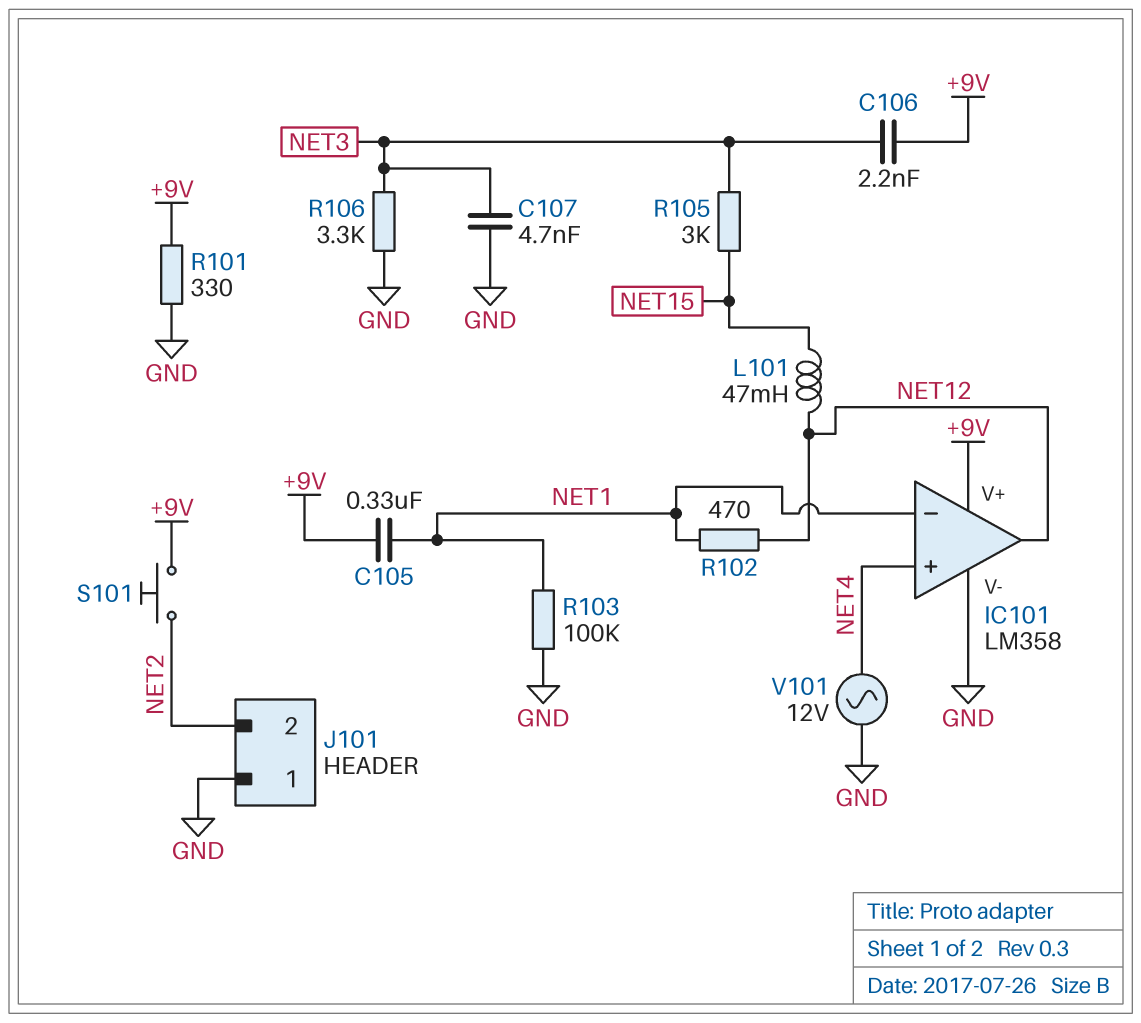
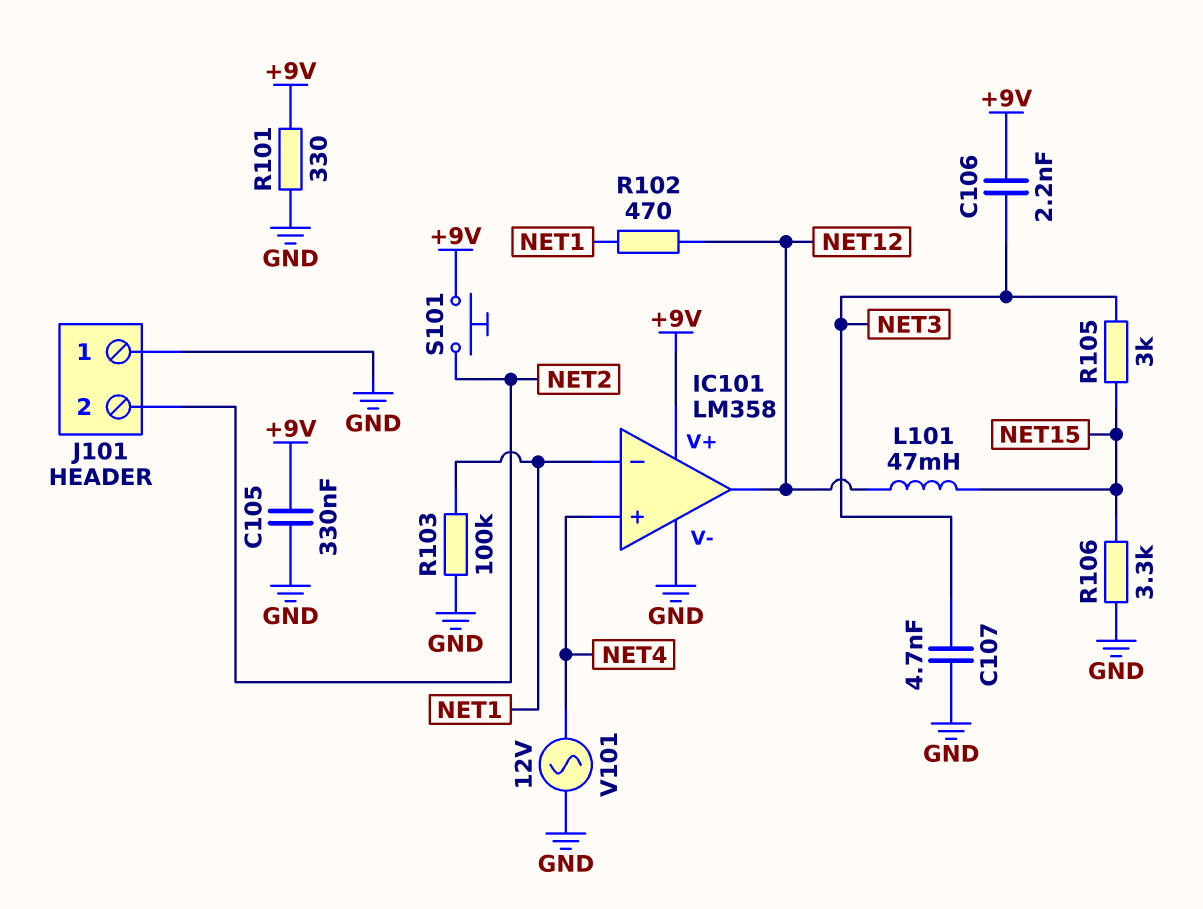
C105: 330nF (+9V, NET1) -> 330nF (+9V, GND)
R106: 3.3k (GND, NET3) -> 3.3k (GND, NET15)

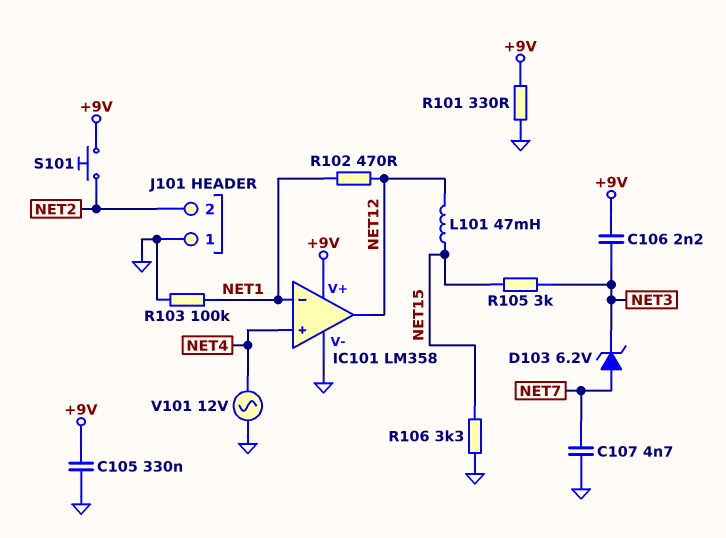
C107: 4.7nF (GND, NET3) -> 4.7nF (GND, NET7)
D103: none -> zener 6.2V (A NET7, K NET3)

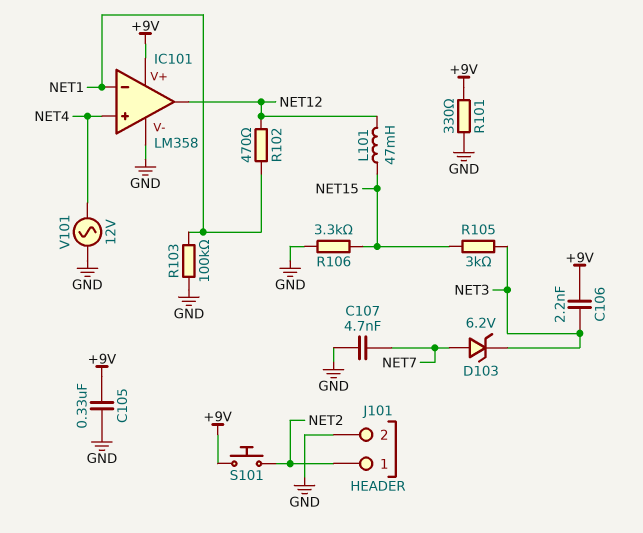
J101 pin 1: GND -> NET2
J101 pin 2: NET2 -> GND

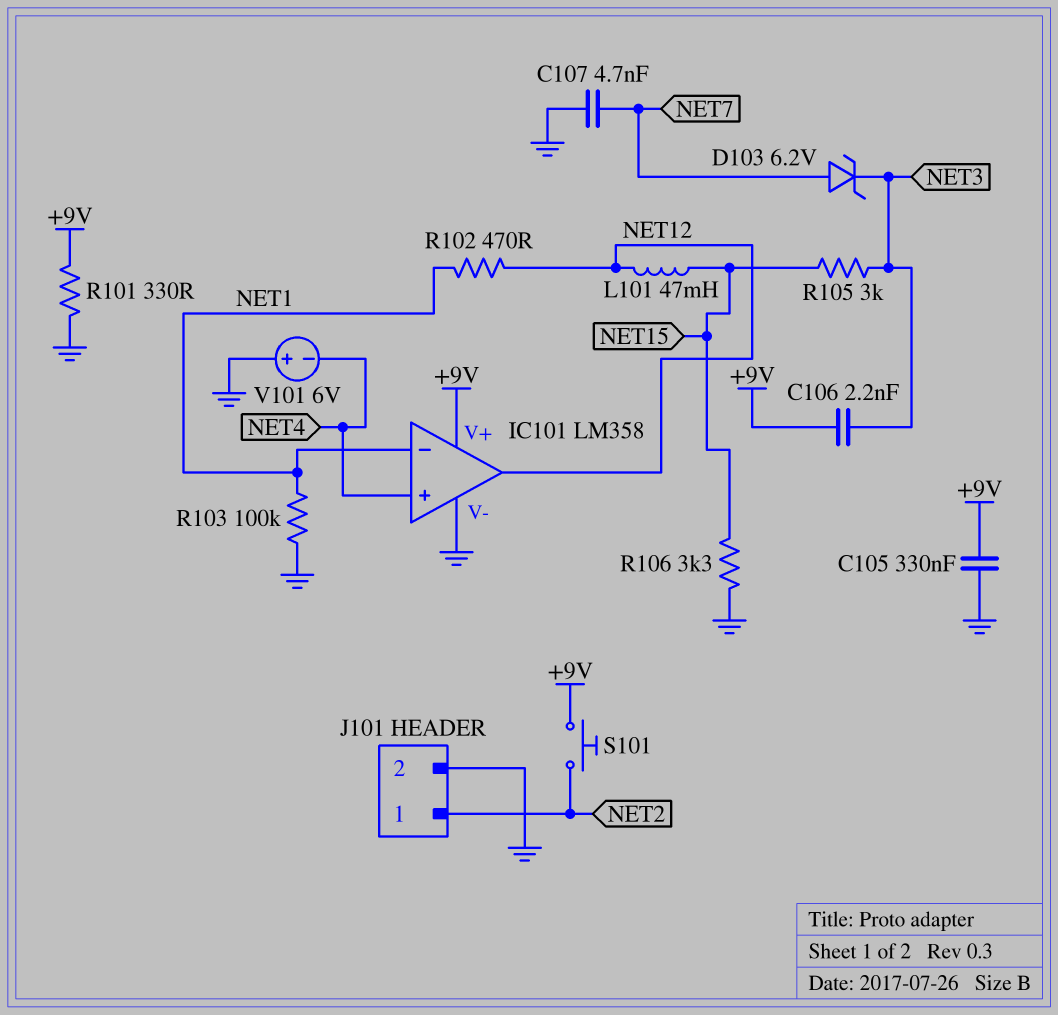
V101: AC 12V (GND, NET4) -> 6V (plus GND, minus NET4)

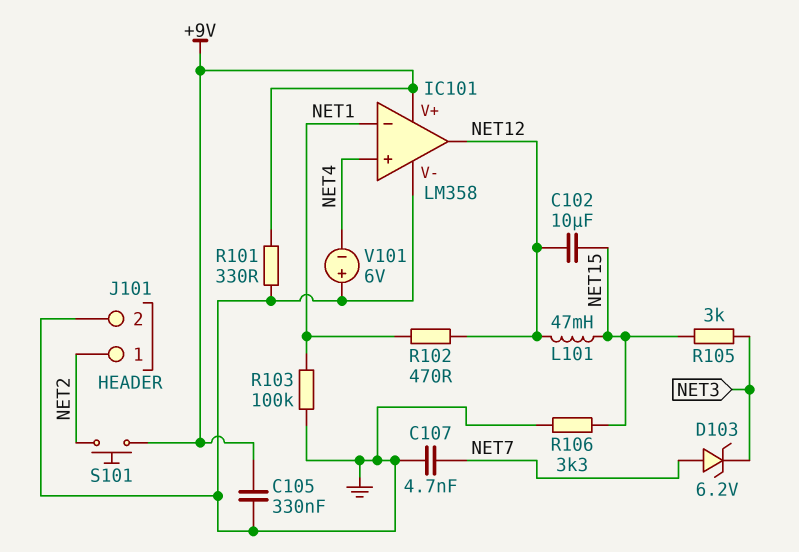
C102: none -> 10uF (NET12, NET15)
C106: 2.2nF (+9V, NET3) -> none

